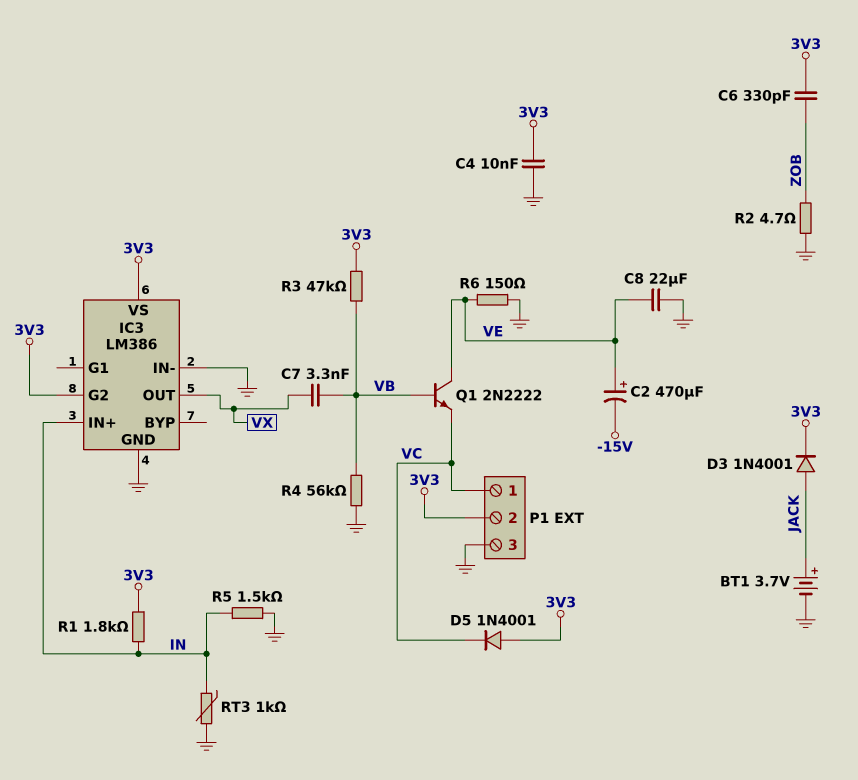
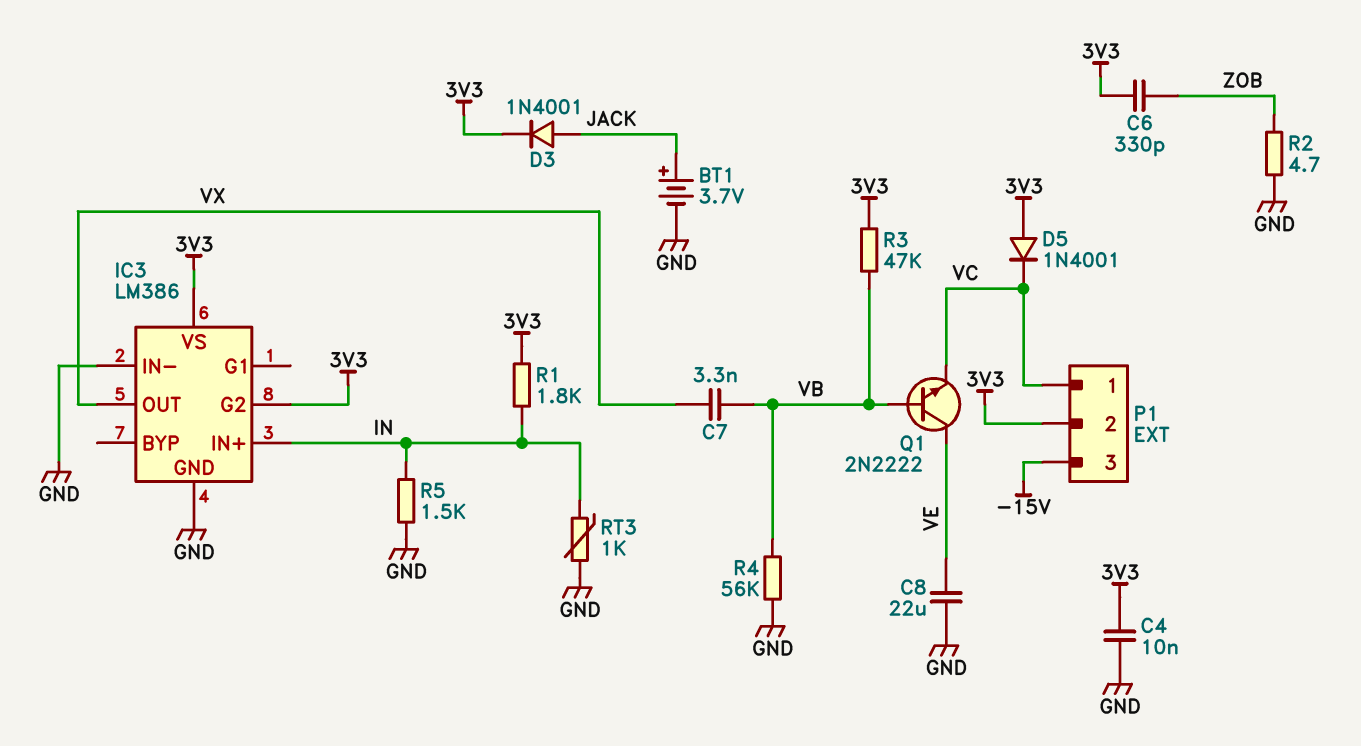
C2: 470uF (plus VE, minus -15V) -> none
P1 pin 3: GND -> -15V
R6: 150 (GND, VE) -> none

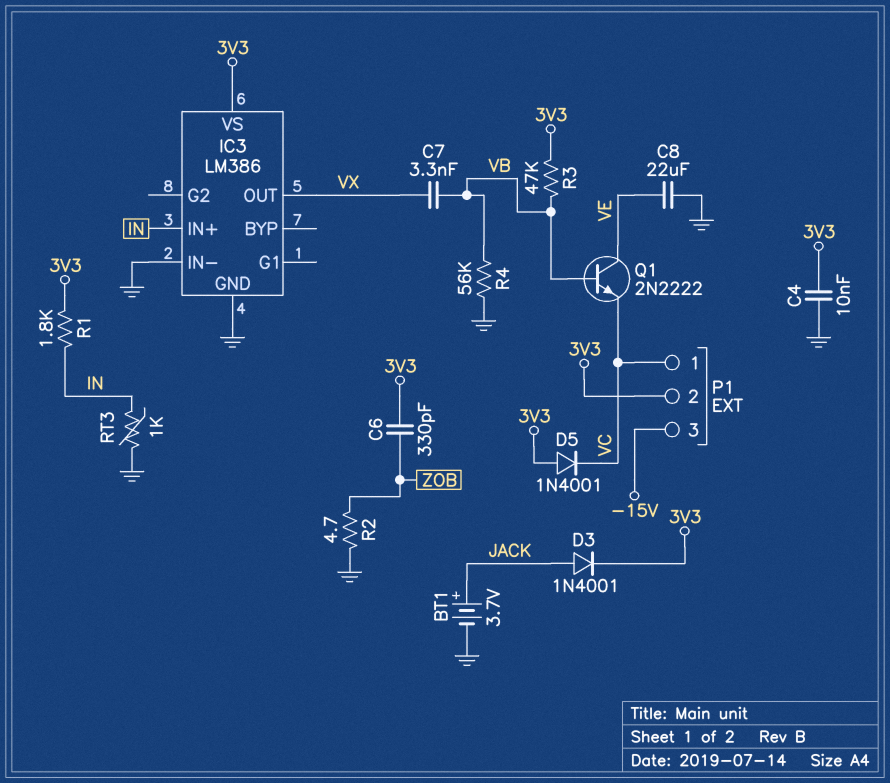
IC3 pin G2: 3V3 -> none
R5: 1.5k (GND, IN) -> none

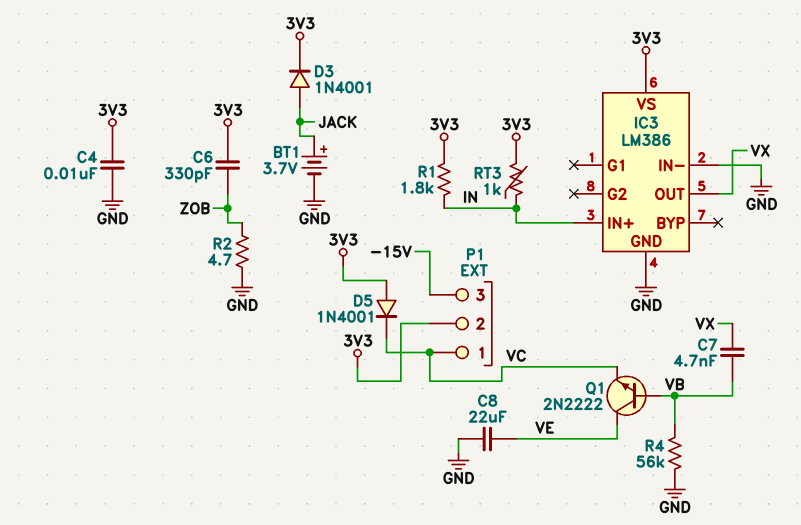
C7: 3.3nF (VB, VX) -> 4.7nF (VB, VX)
R3: 47k (3V3, VB) -> none
RT3: 1k (GND, IN) -> 1k (3V3, IN)

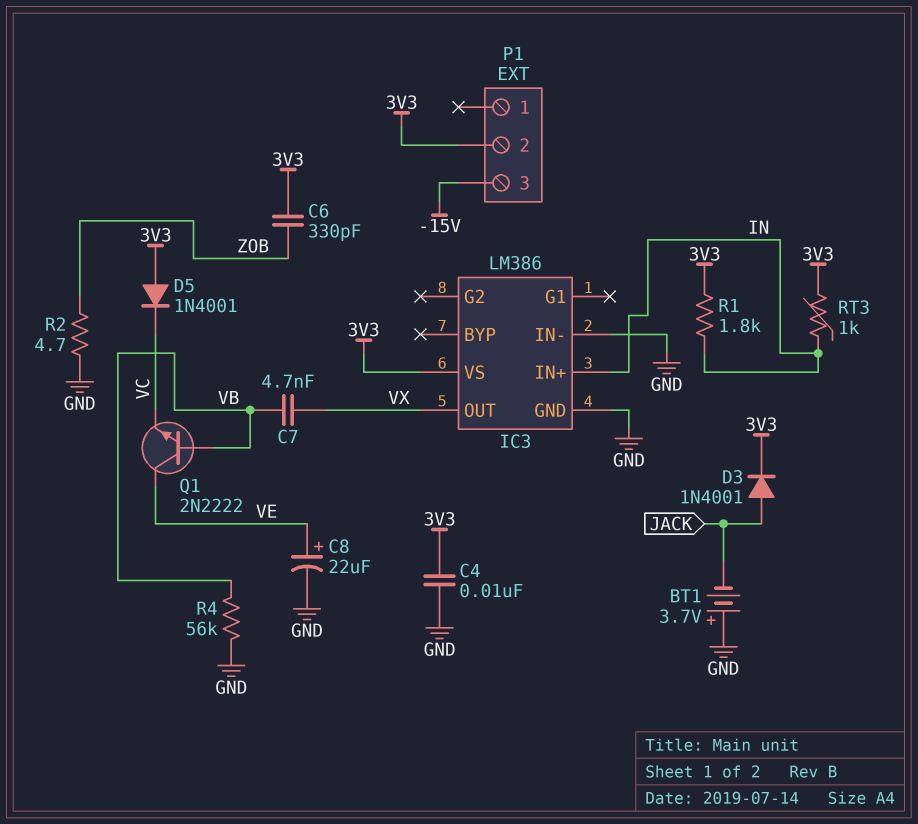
BT1: 3.7V (plus JACK, minus GND) -> 3.7V (plus GND, minus JACK)
C8: 22uF (GND, VE) -> 22uF (plus VE, minus GND)
P1 pin 1: VC -> none

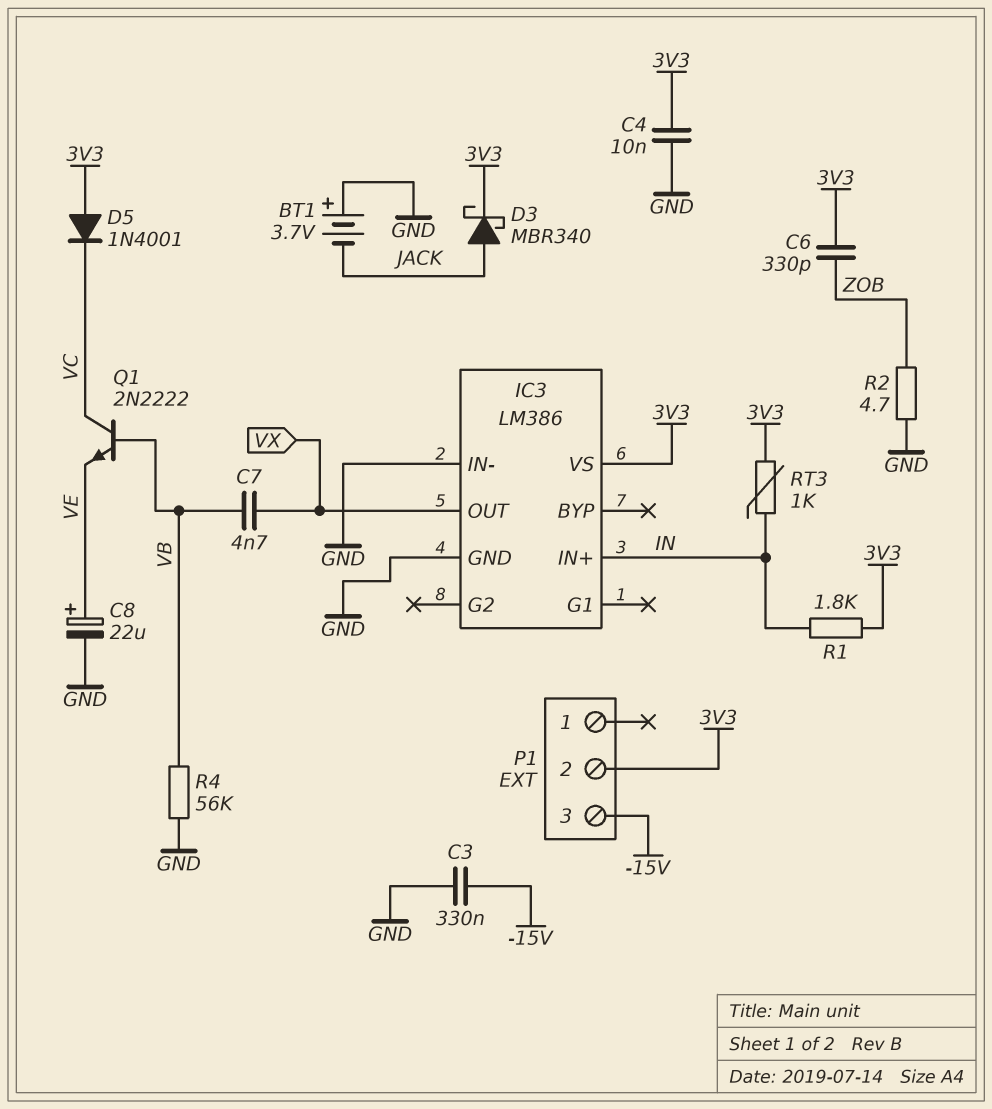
C3: none -> 330nF (-15V, GND)
D3: diode 1N4001 (A JACK, K 3V3) -> schottky MBR340 (A JACK, K 3V3)
Q1: NPN 2N2222 (B VB, C VE, E VC) -> NPN 2N2222 (B VB, C VC, E VE)

